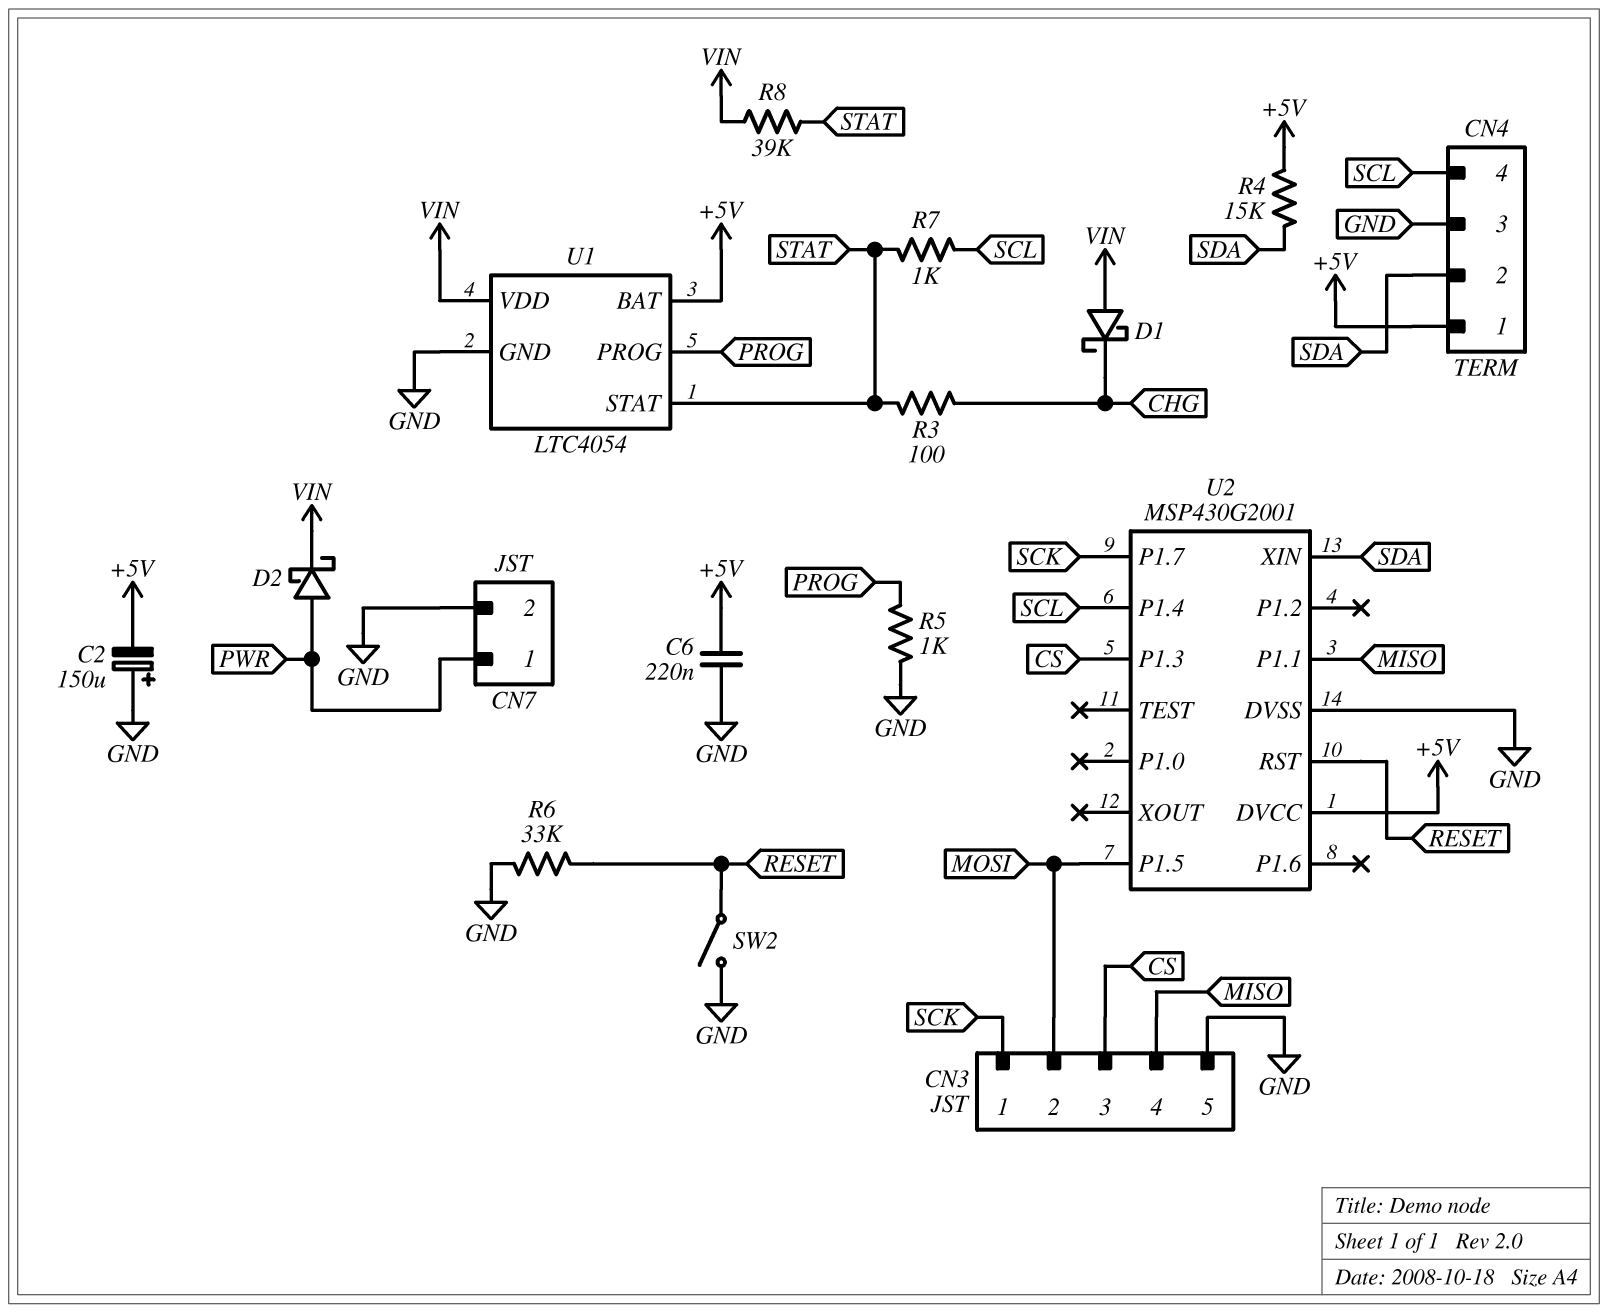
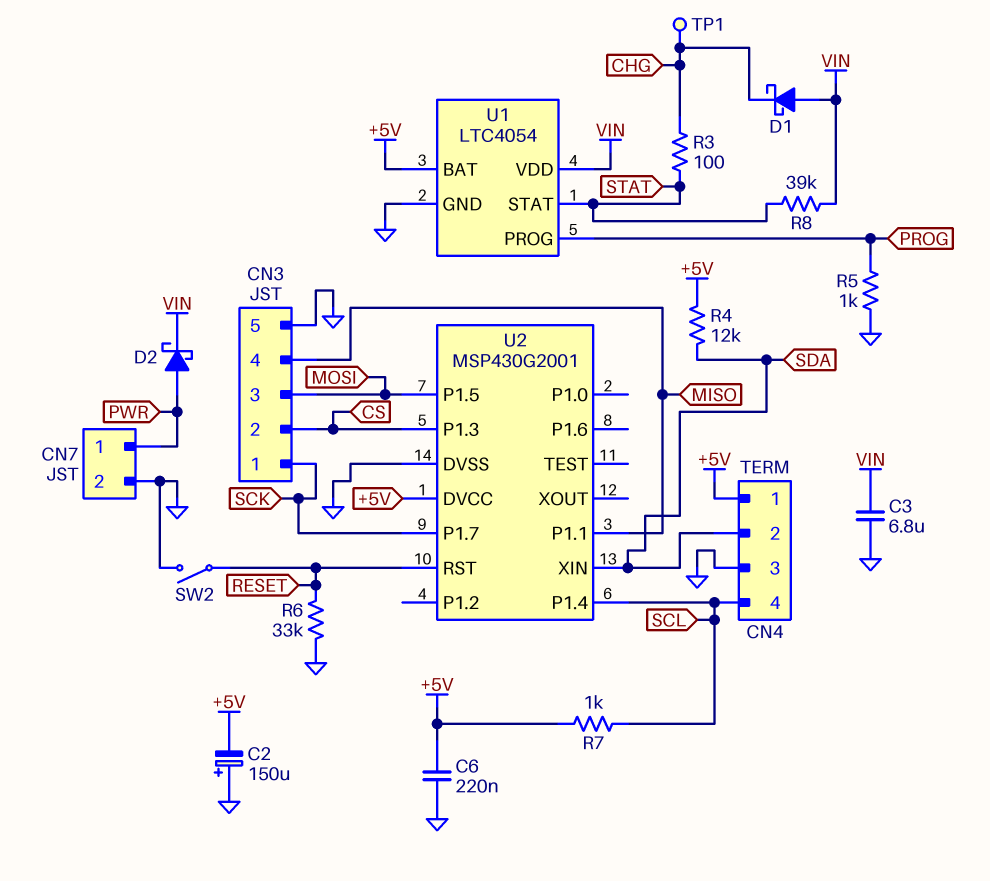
C3: none -> 6.8uF (GND, VIN)
CN3 pin 2: MOSI -> CS
CN3 pin 3: CS -> MOSI
R4: 15k (+5V, SDA) -> 12k (+5V, SDA)
R7: 1k (SCL, STAT) -> 1k (+5V, SCL)
TP1: none -> test point (CHG)

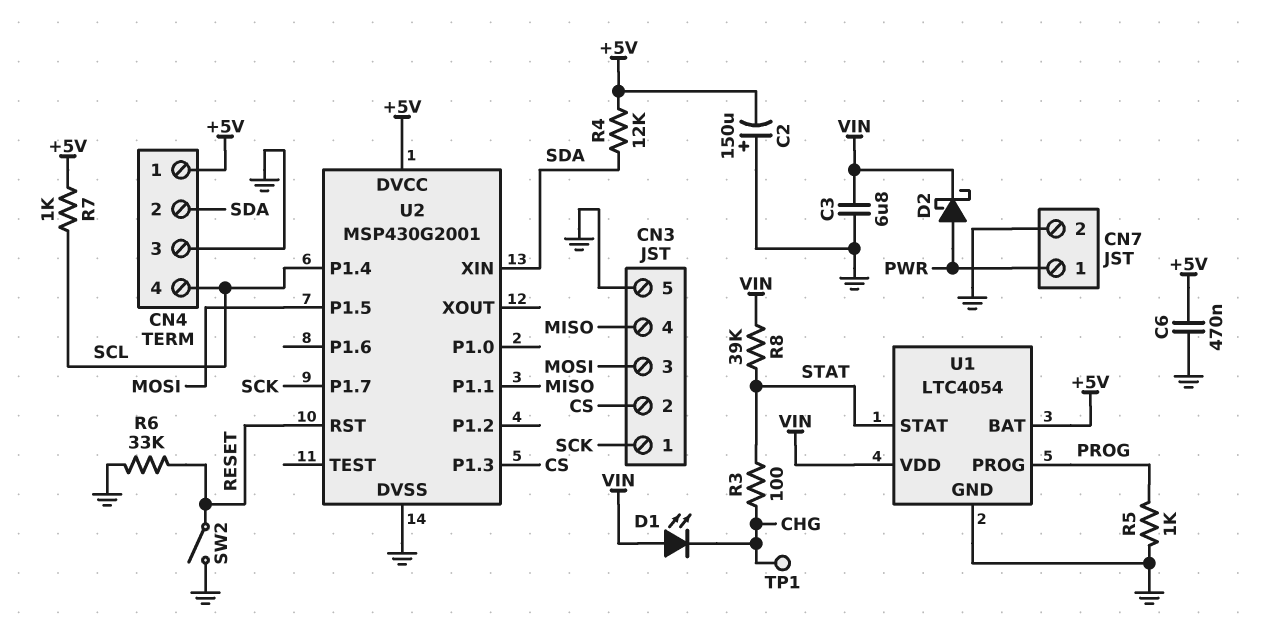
C6: 220nF (+5V, GND) -> 470nF (+5V, GND)
D1: schottky (A VIN, K CHG) -> LED (A VIN, K CHG)

